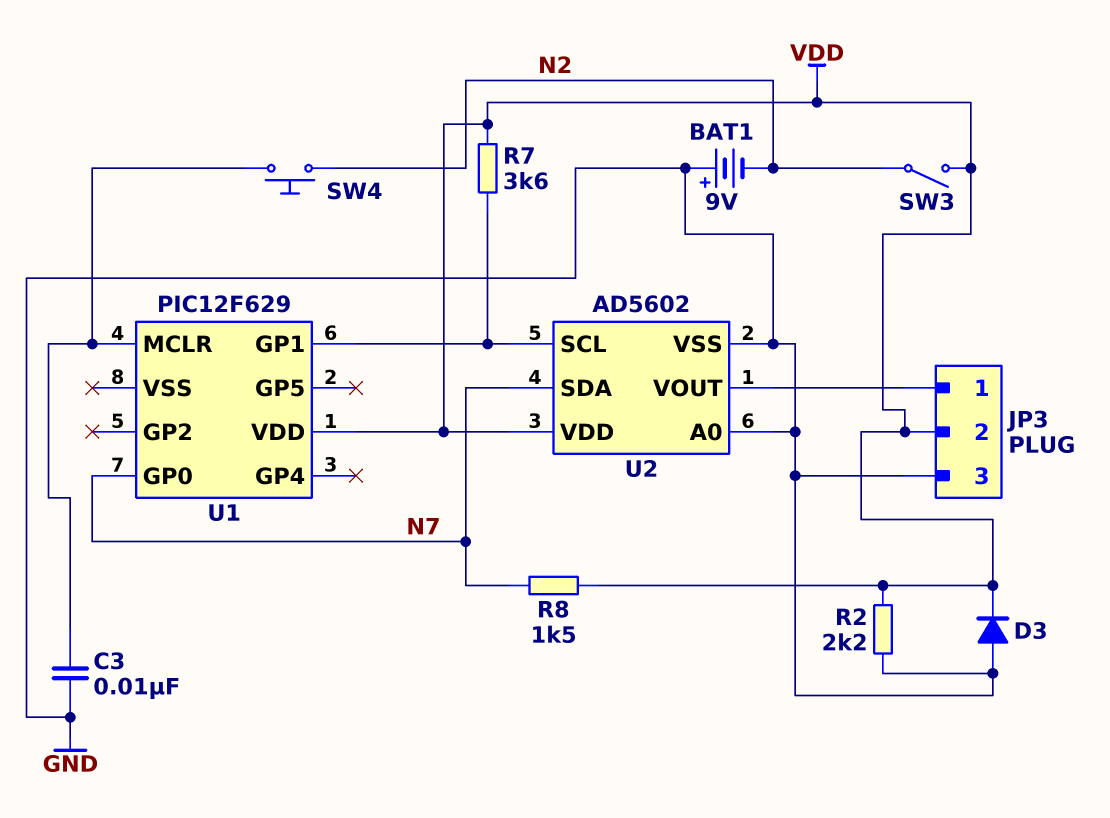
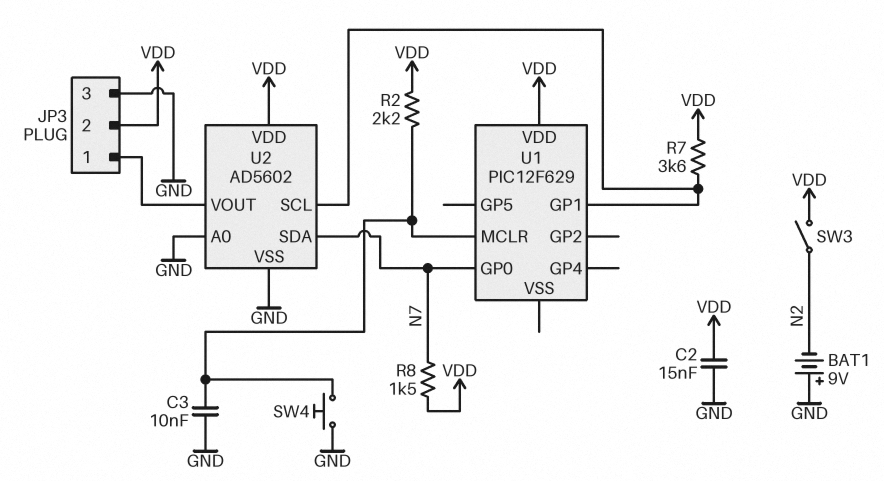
C2: none -> 15nF (GND, VDD)
D3: diode (A GND, K VDD) -> none
R2: 2.2k (GND, VDD) -> 2.2k (U1/MCLR, VDD)
SW4: button (N2, U1/MCLR) -> button (GND, U1/MCLR)

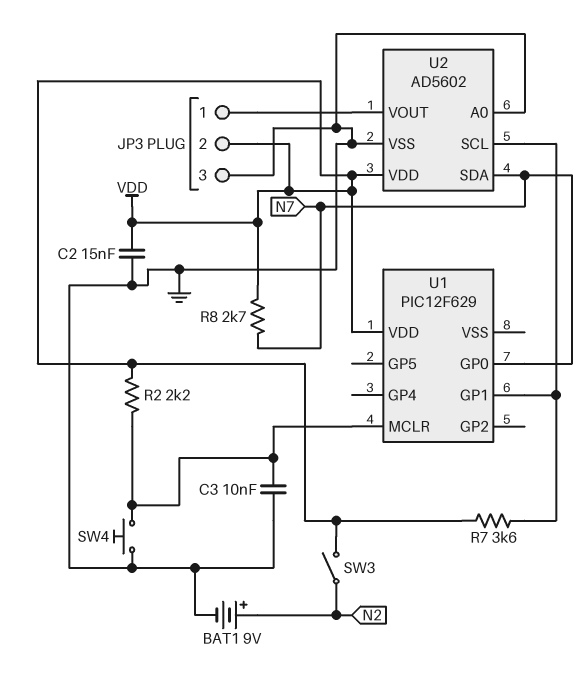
BAT1: 9V (plus GND, minus N2) -> 9V (plus N2, minus GND)
R8: 1.5k (N7, VDD) -> 2.7k (N7, VDD)

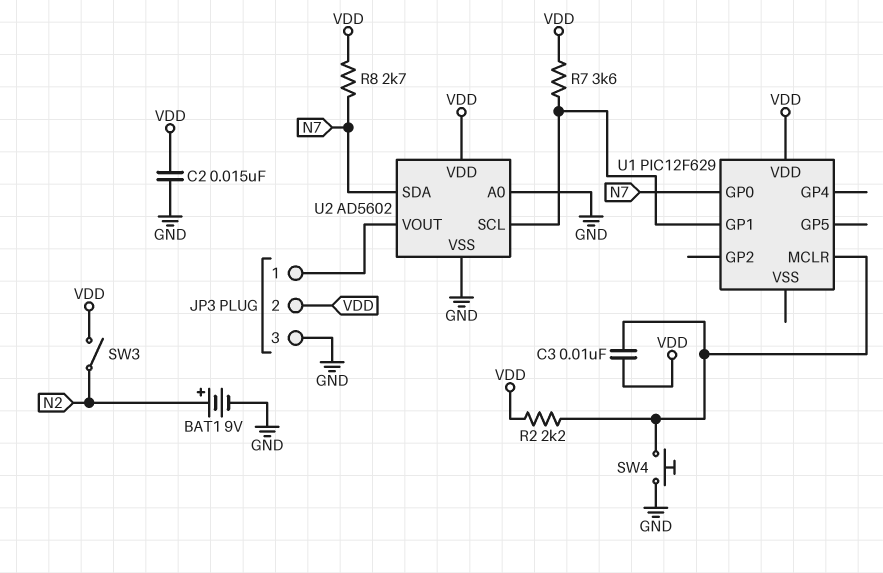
C3: 10nF (GND, U1/MCLR) -> 10nF (U1/MCLR, VDD)

